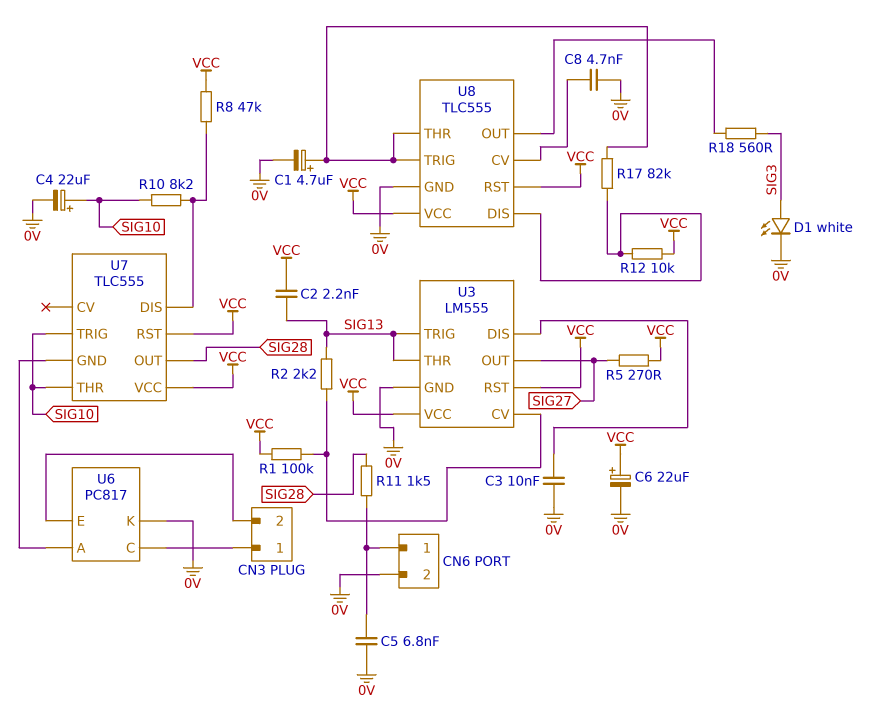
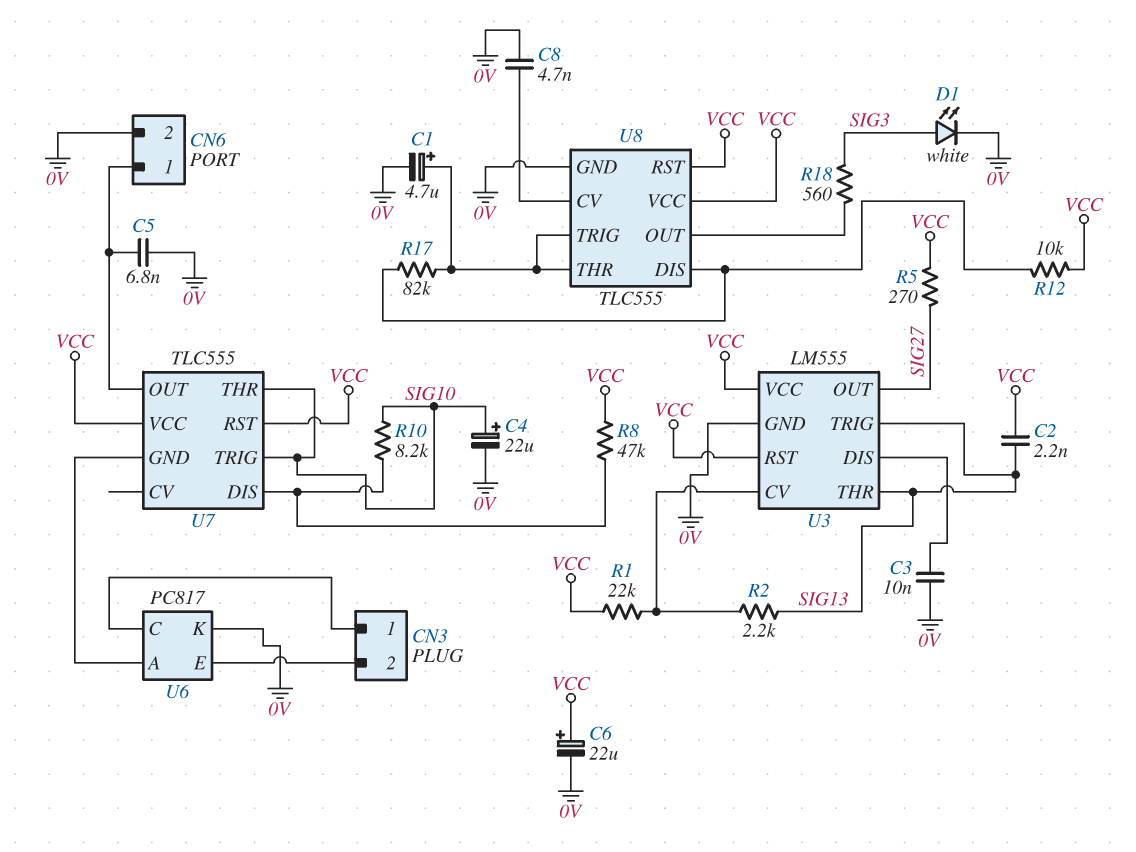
R1: 100k (U3/CV, VCC) -> 22k (U3/CV, VCC)
R11: 1.5k (CN6/1, SIG28) -> none
U7 pin OUT: SIG28 -> CN6/1

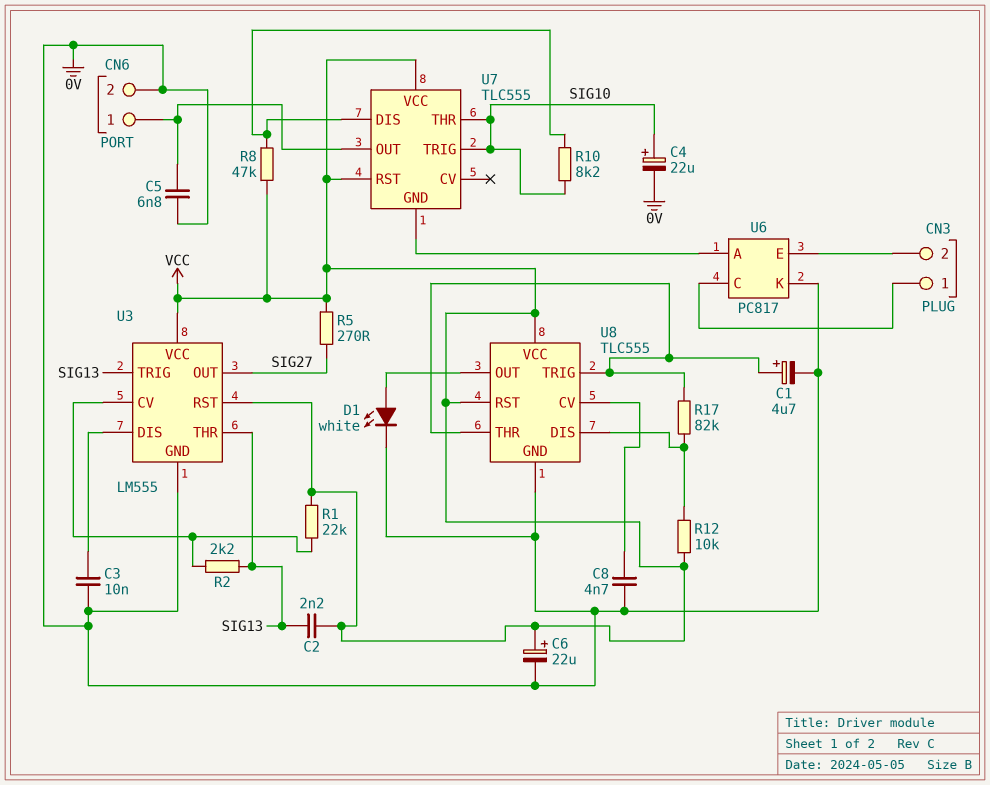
D1: LED white (A SIG3, K 0V) -> LED white (A U8/OUT, K 0V)
R18: 560 (SIG3, U8/OUT) -> none

